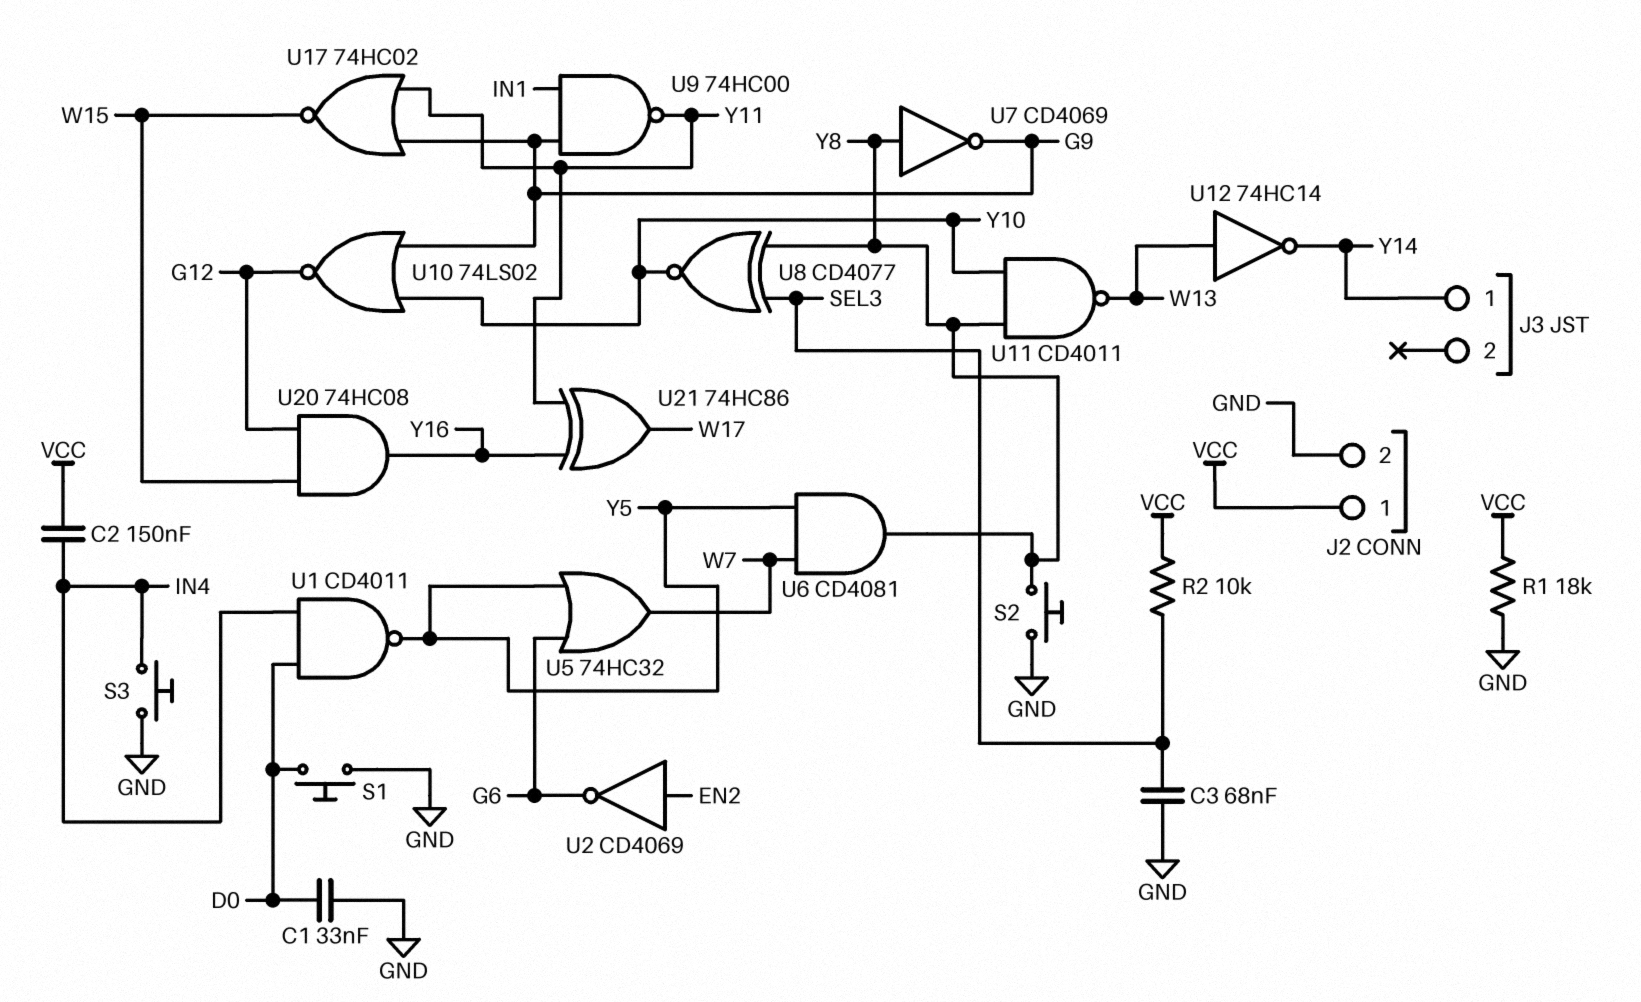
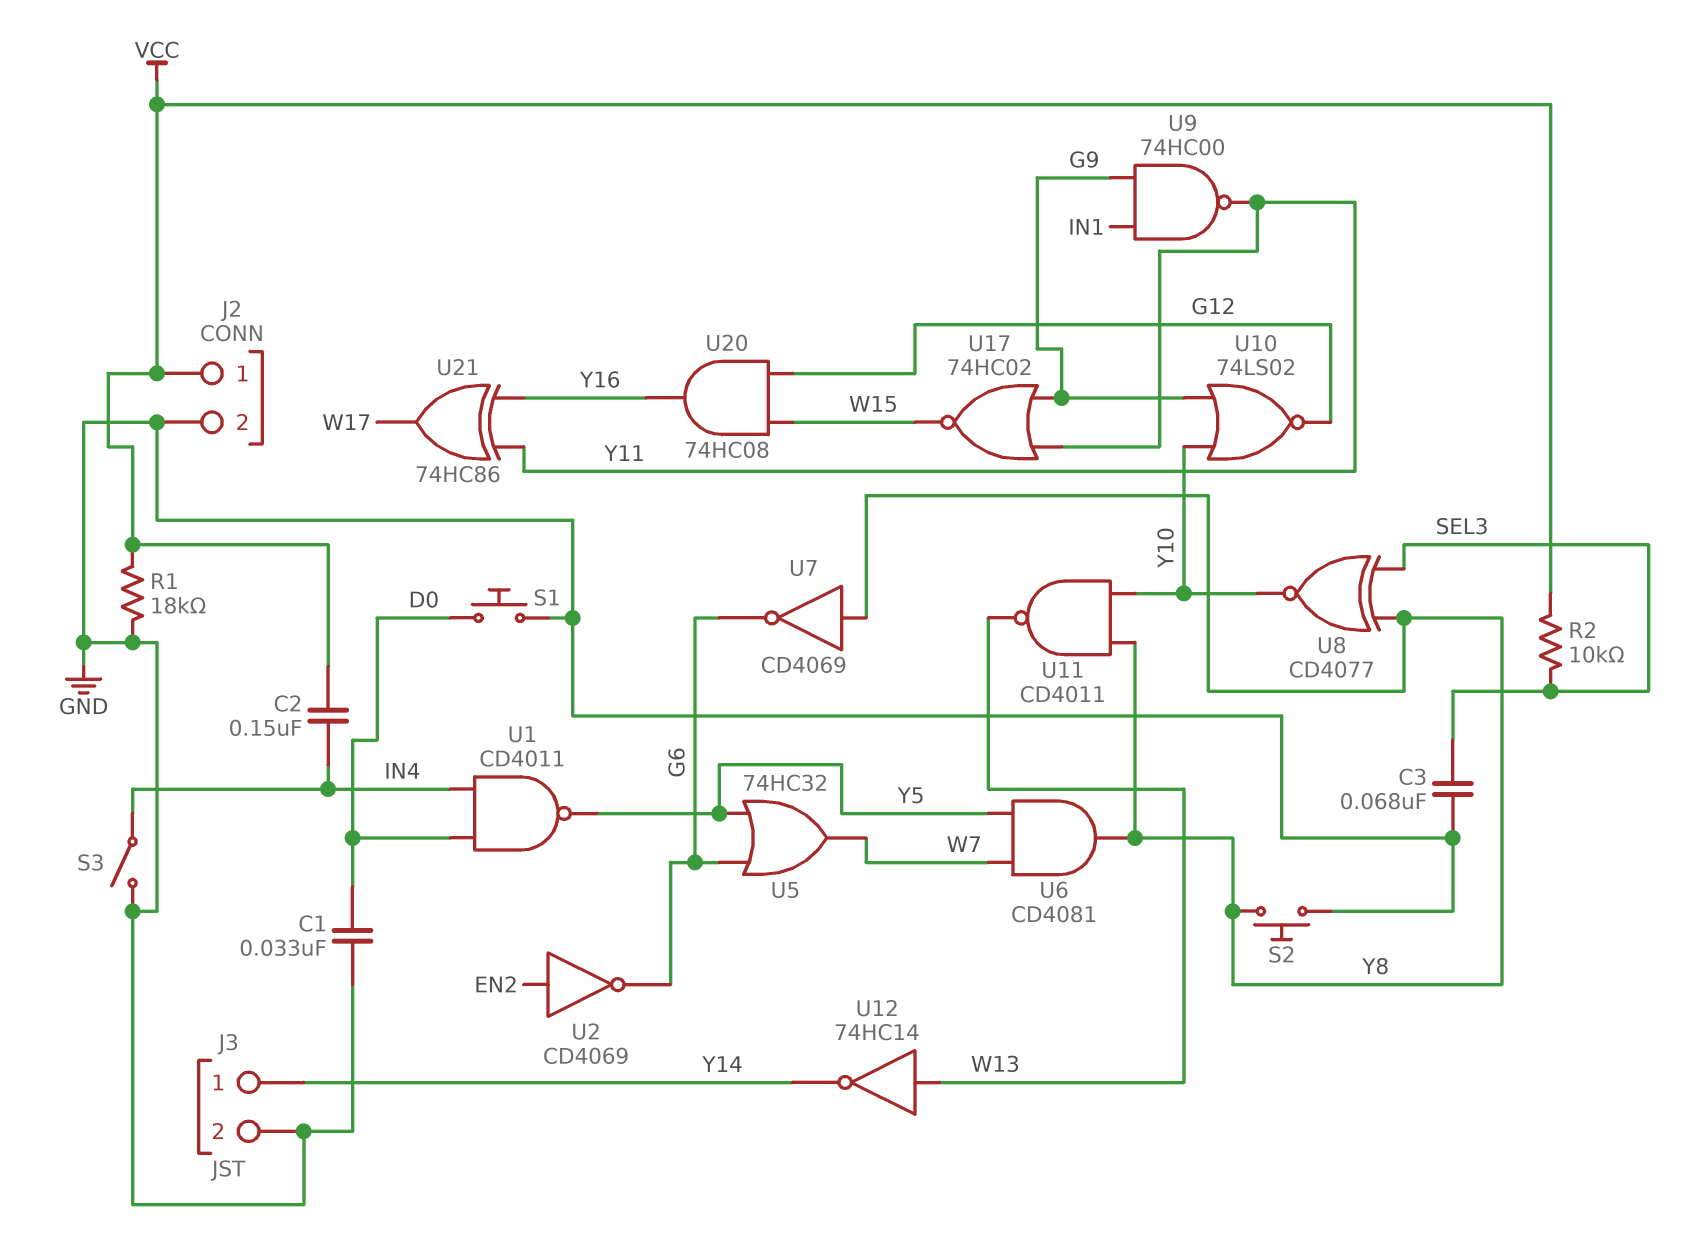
J3 pin 2: none -> GND
S3: button (GND, IN4) -> switch (GND, IN4)
U7: NOT CD4069 (in Y8, out G9) -> NOT CD4069 (in Y8, out G6)

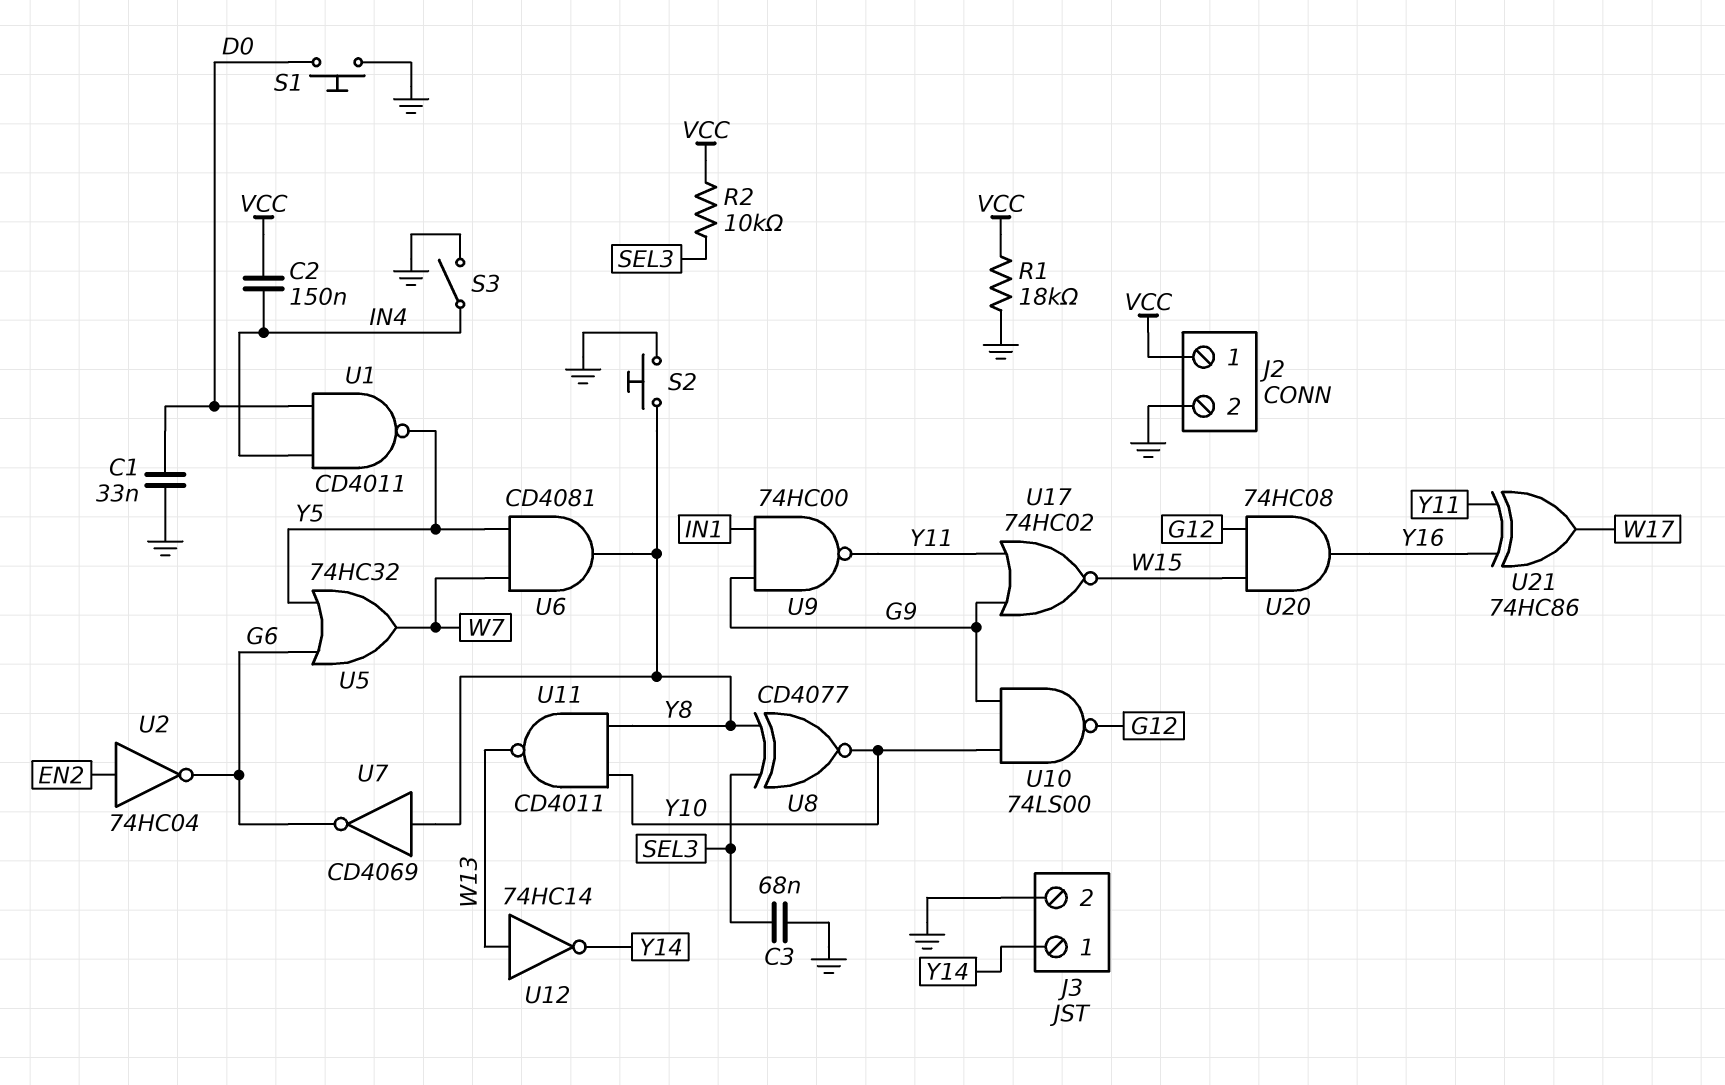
U2: NOT CD4069 (in EN2, out G6) -> NOT 74HC04 (in EN2, out G6)
U10: NOR 74LS02 (in G9, in Y10, out G12) -> NAND 74LS00 (in G9, in Y10, out G12)

